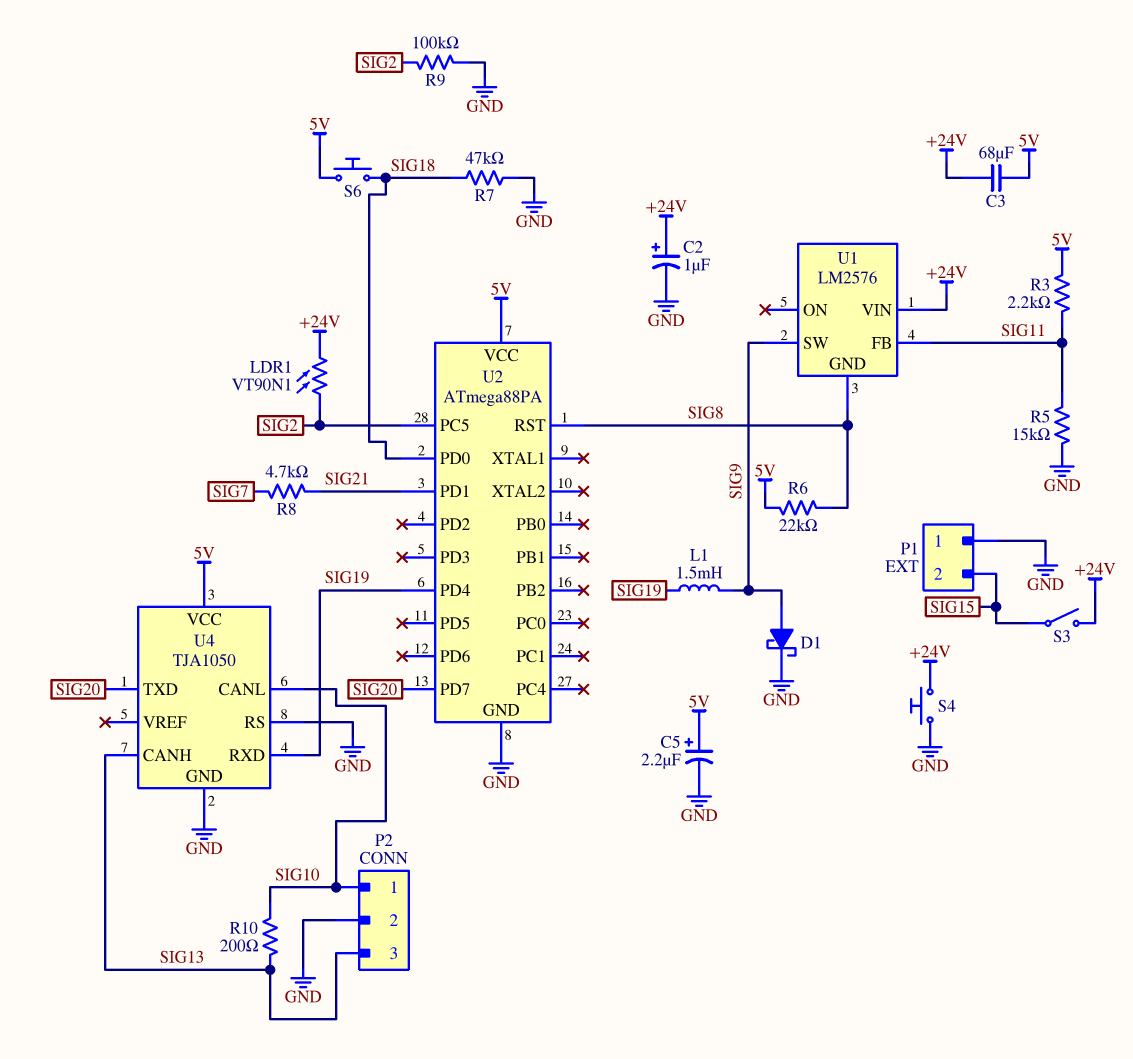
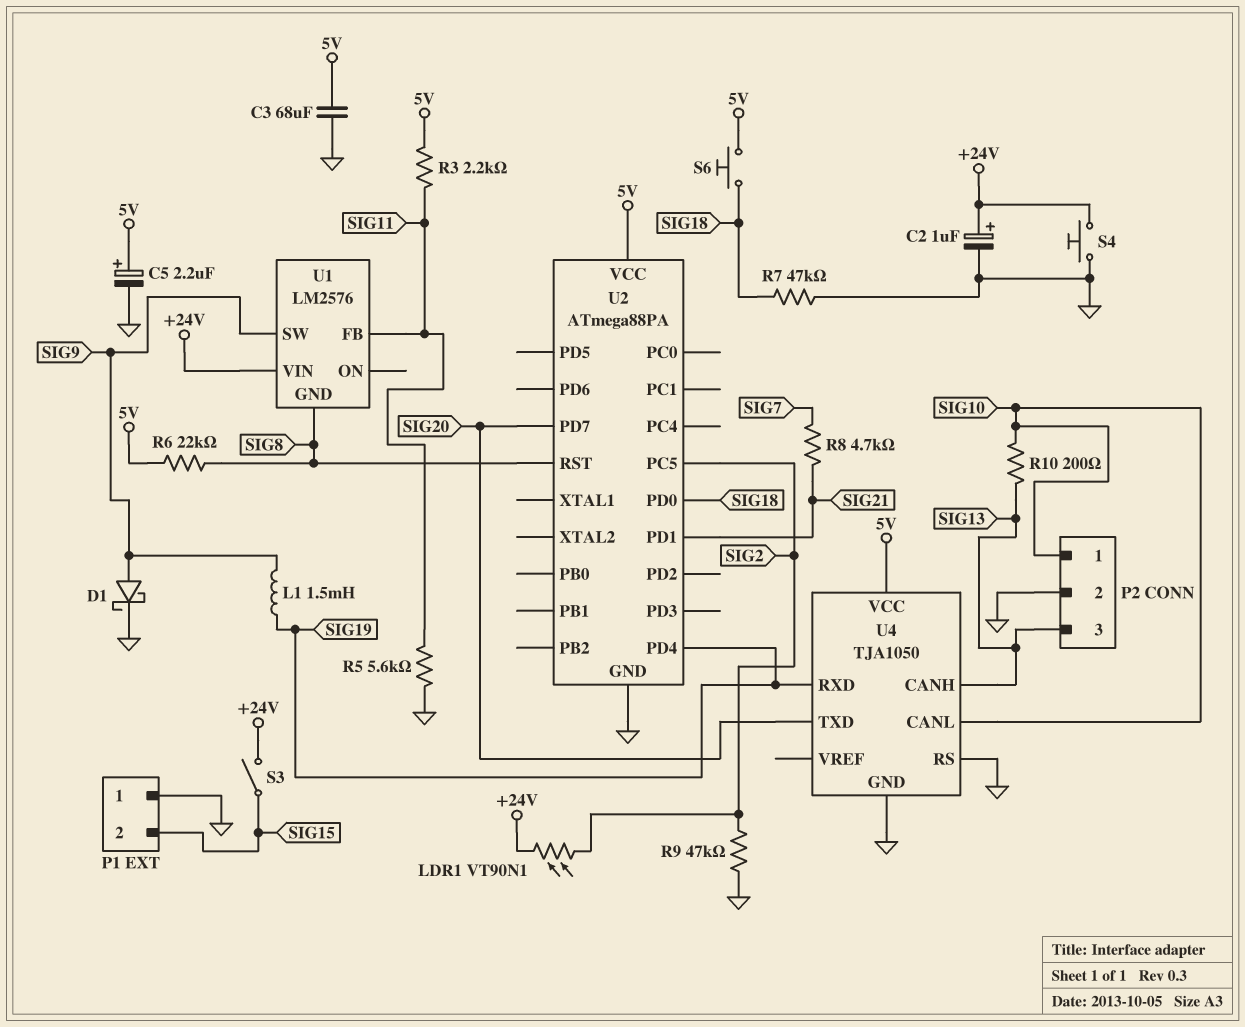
C3: 68uF (+24V, 5V) -> 68uF (5V, GND)
R5: 15k (GND, SIG11) -> 5.6k (GND, SIG11)
R9: 100k (GND, SIG2) -> 47k (GND, SIG2)

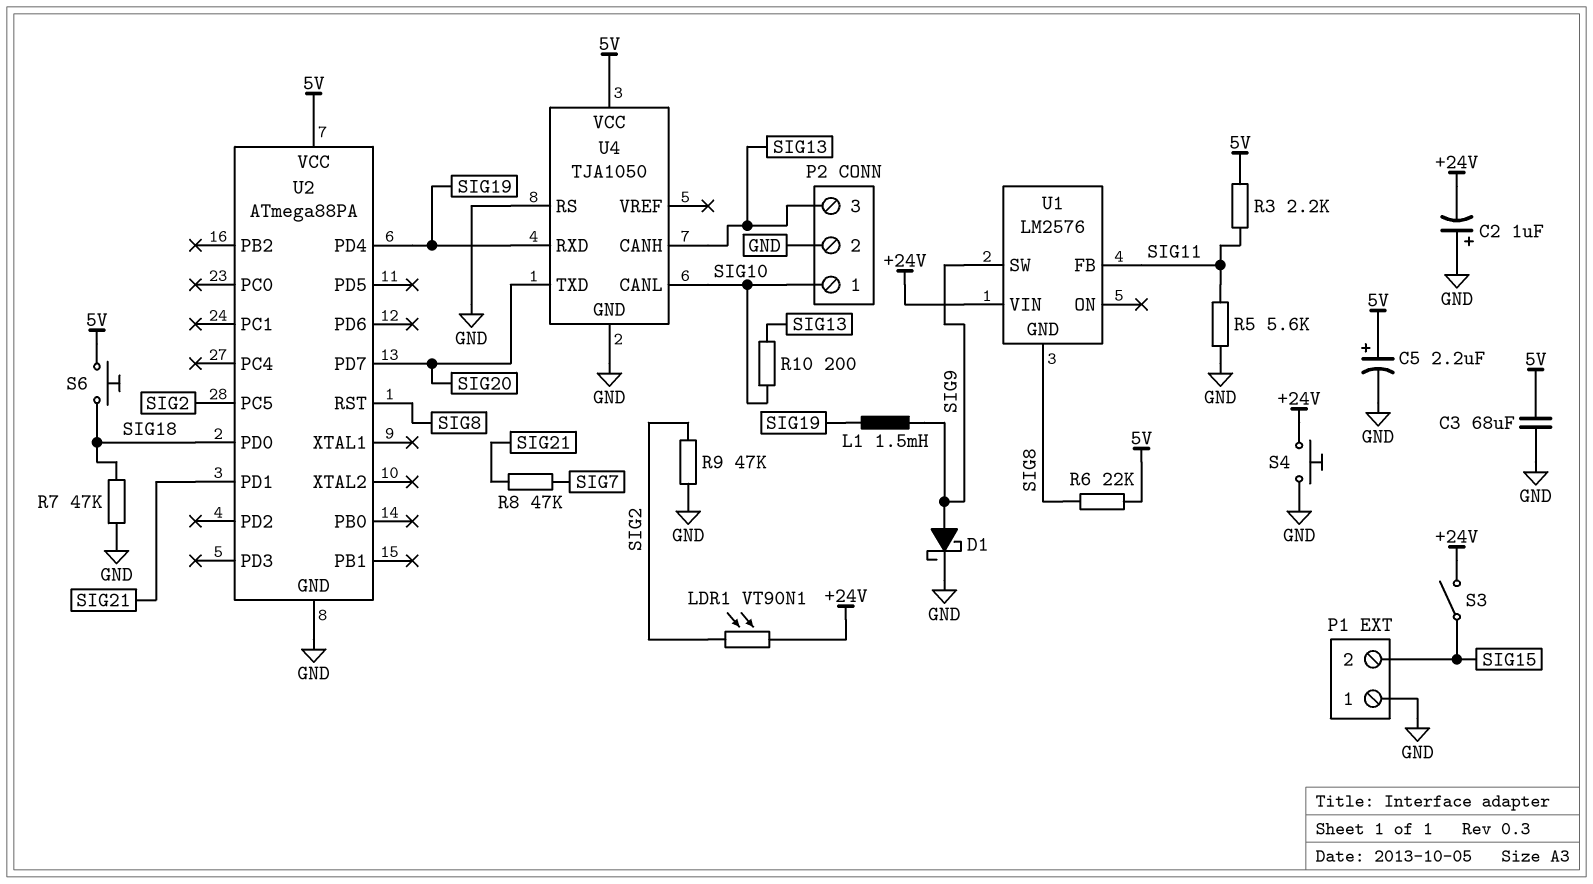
C2: 1uF (plus +24V, minus GND) -> 1uF (plus GND, minus +24V)
R8: 4.7k (SIG7, SIG21) -> 47k (SIG7, SIG21)

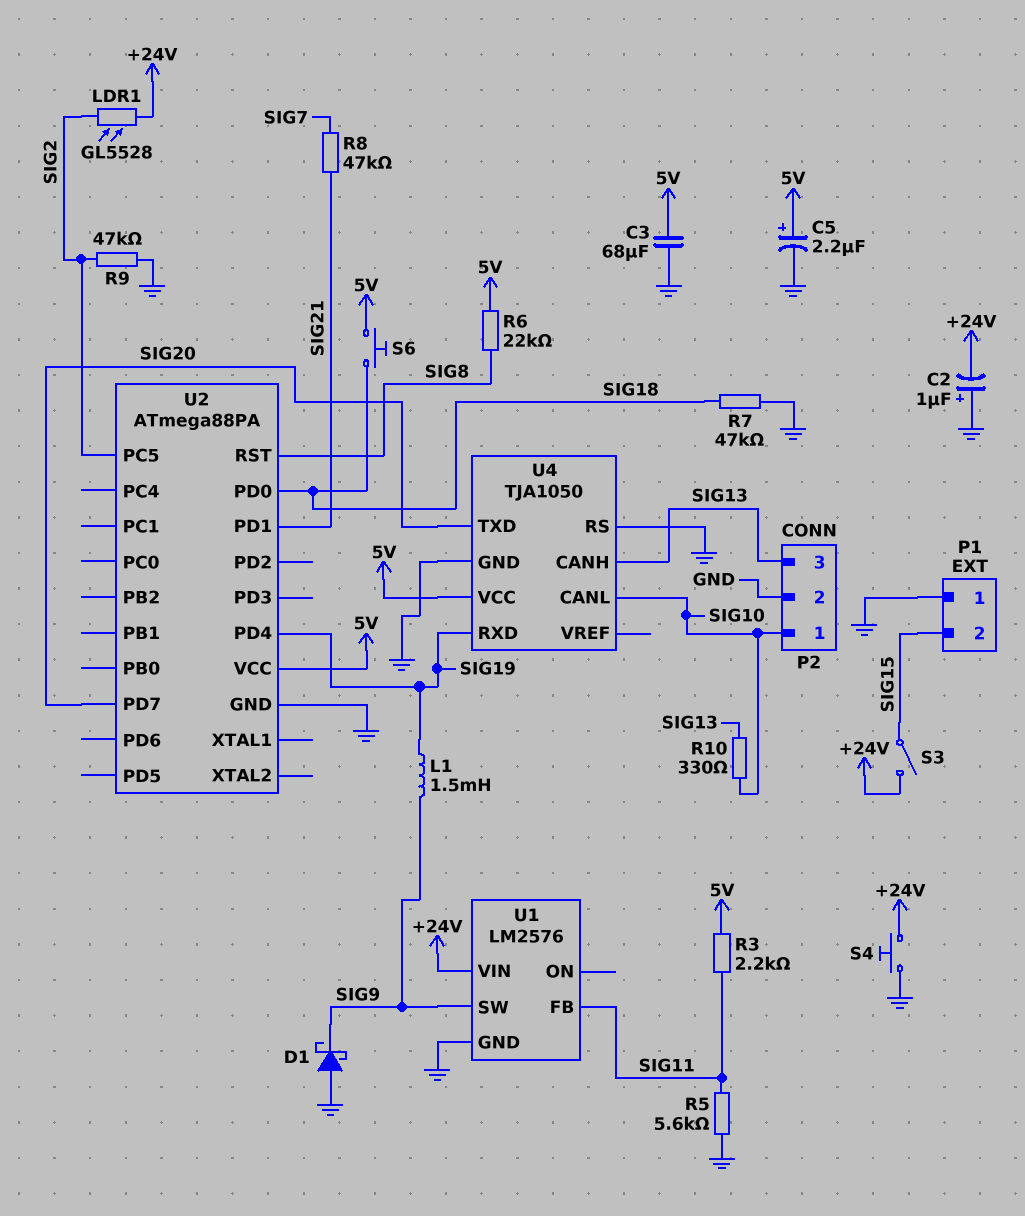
D1: schottky (A SIG9, K GND) -> schottky (A GND, K SIG9)
LDR1: VT90N1 (+24V, SIG2) -> GL5528 (+24V, SIG2)
R10: 200 (SIG10, SIG13) -> 330 (SIG10, SIG13)
U1 pin GND: SIG8 -> GND

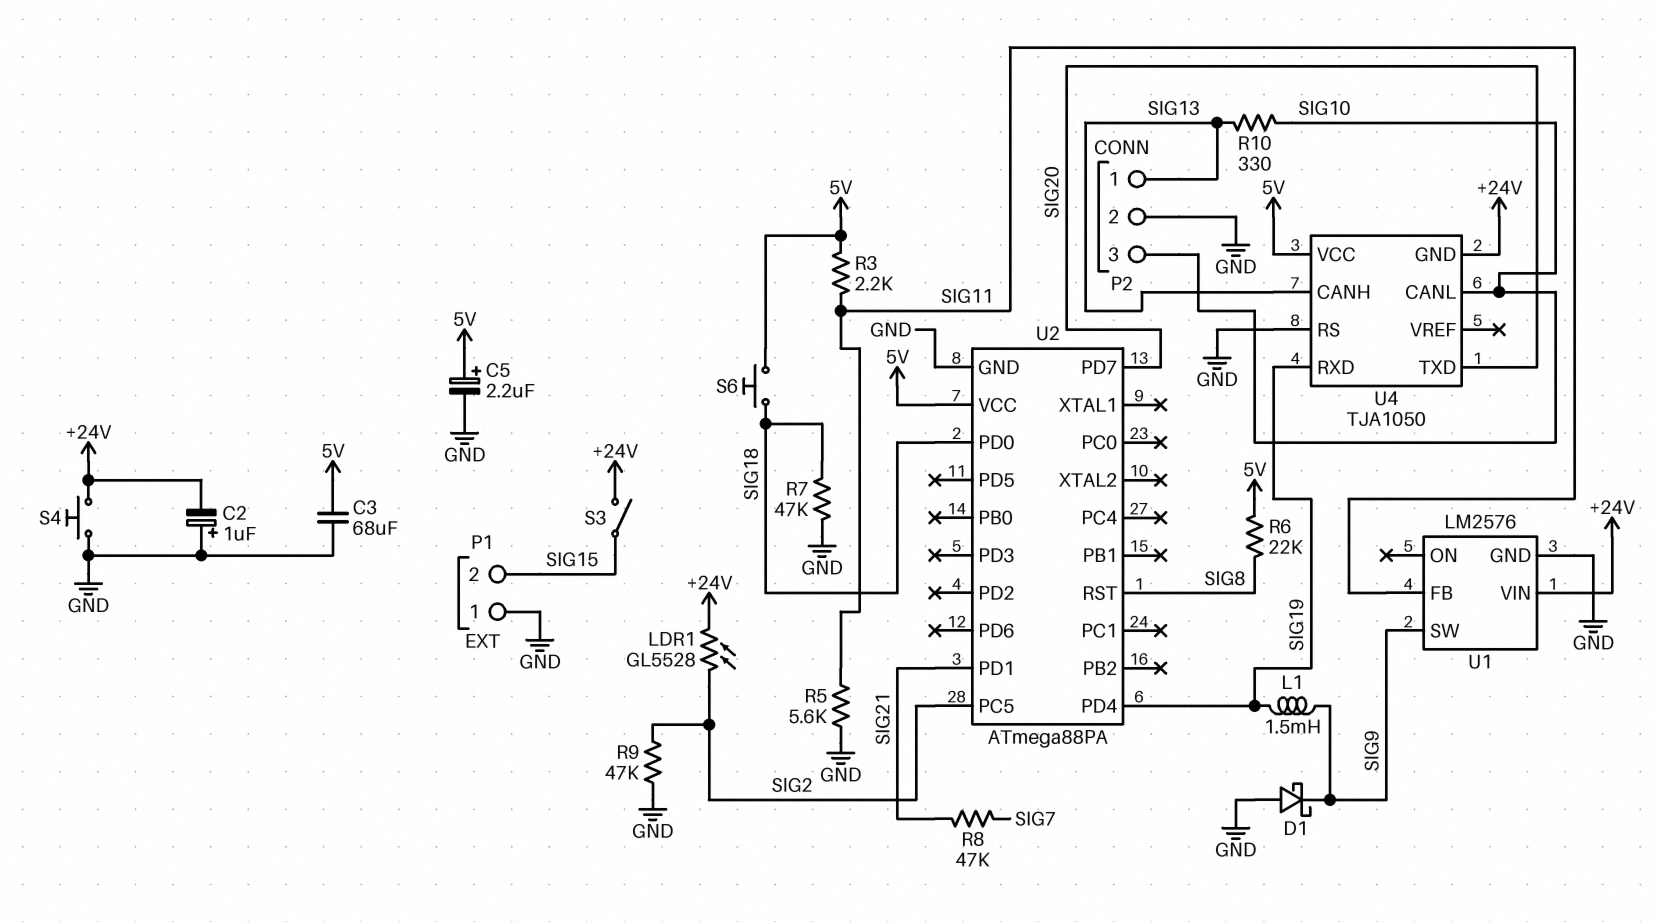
P2 pin 1: SIG10 -> SIG13
P2 pin 3: SIG13 -> SIG10
U4 pin GND: GND -> +24V

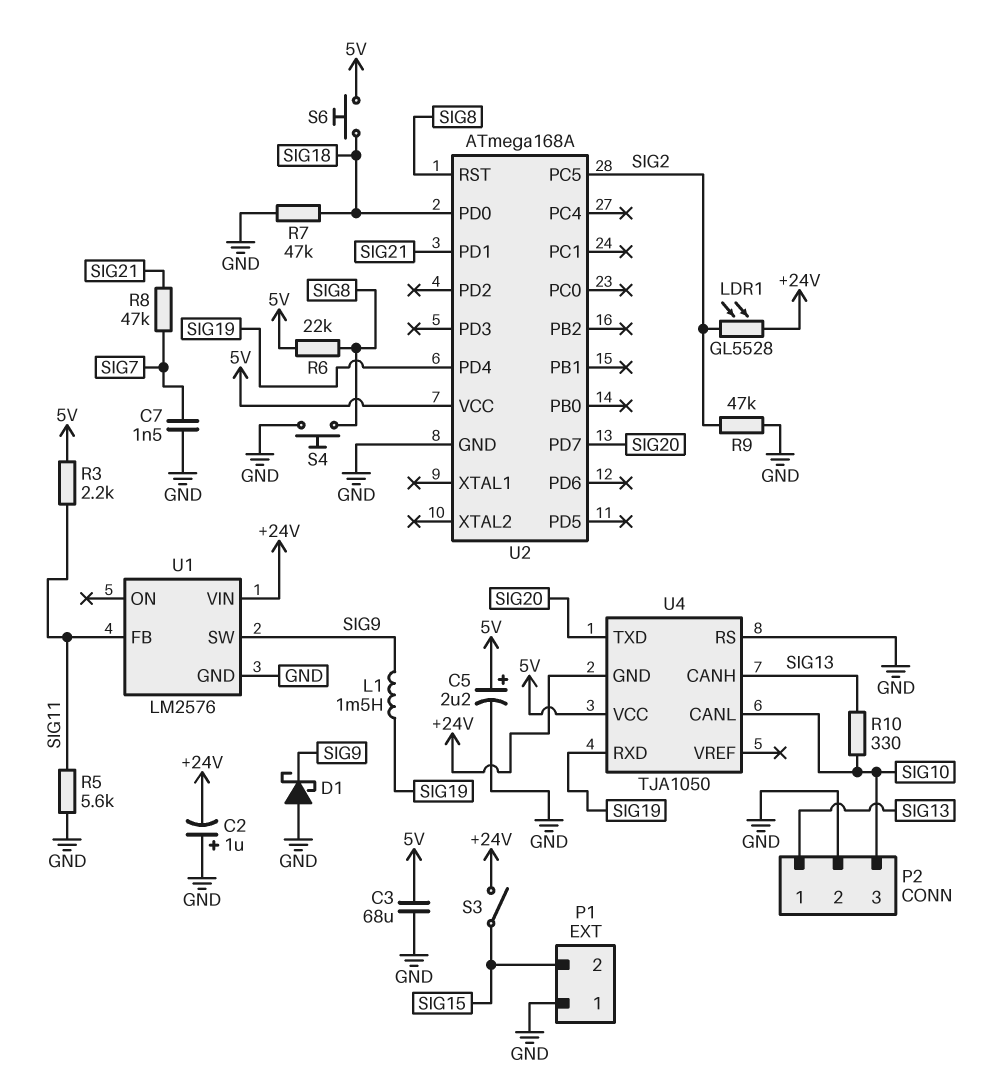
C7: none -> 1.5nF (GND, SIG7)
S4: button (+24V, GND) -> button (GND, SIG8)
U2: ATmega88PA -> ATmega168A

